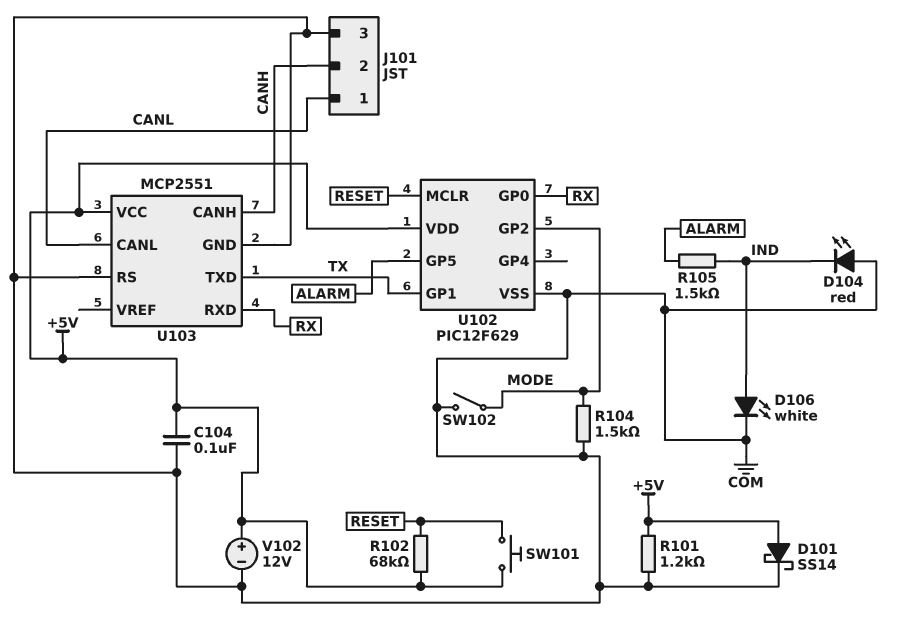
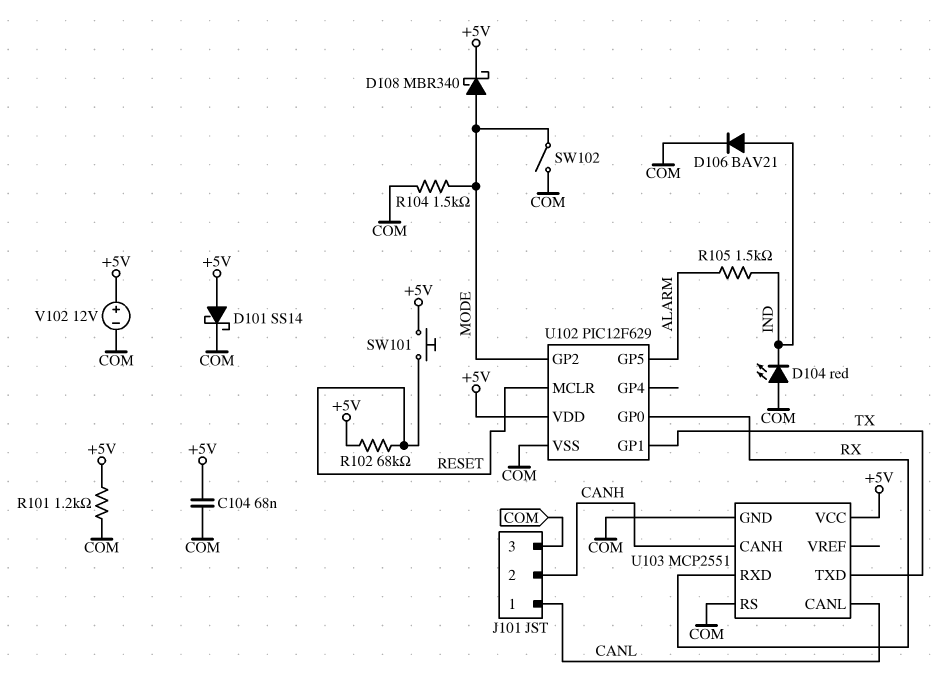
C104: 100nF (+5V, COM) -> 68nF (+5V, COM)
D106: LED white (A IND, K COM) -> diode BAV21 (A IND, K COM)
D108: none -> schottky MBR340 (A MODE, K +5V)

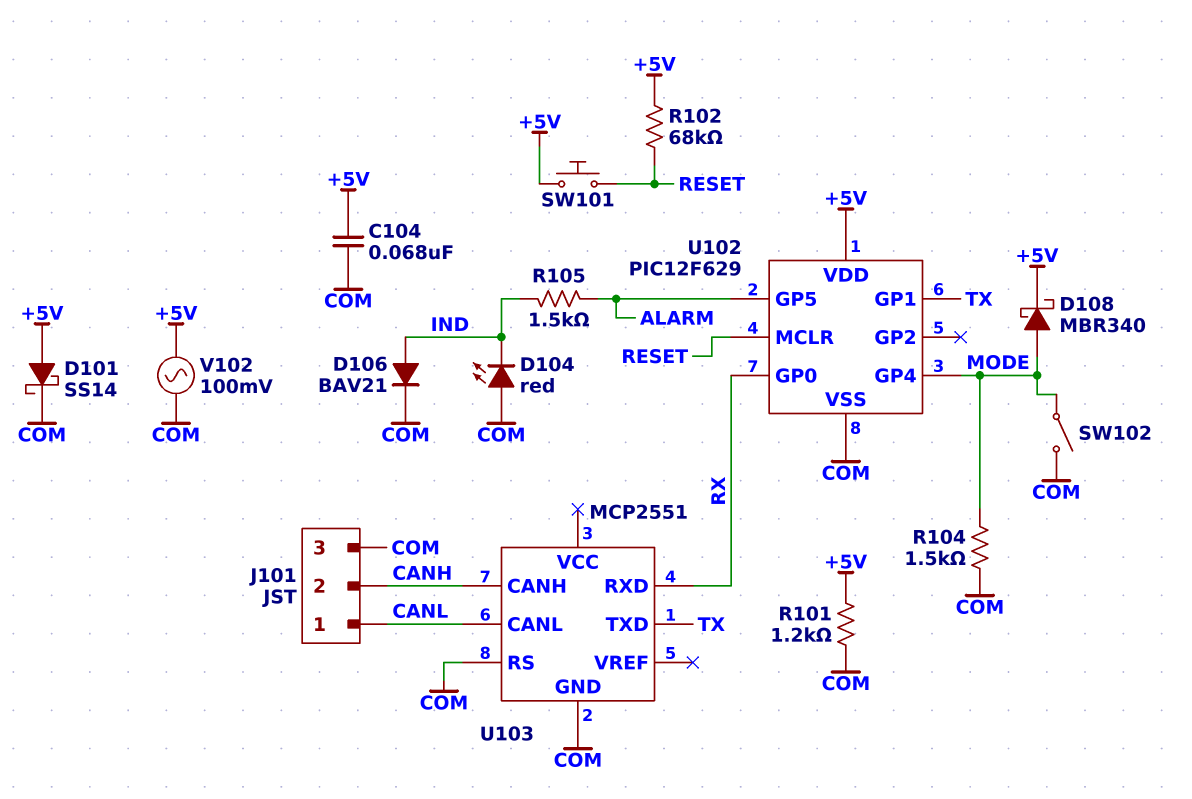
U102 pin GP2: MODE -> none
U102 pin GP4: none -> MODE
U103 pin VCC: +5V -> none
V102: 12V (plus +5V, minus COM) -> AC 100mV (+5V, COM)

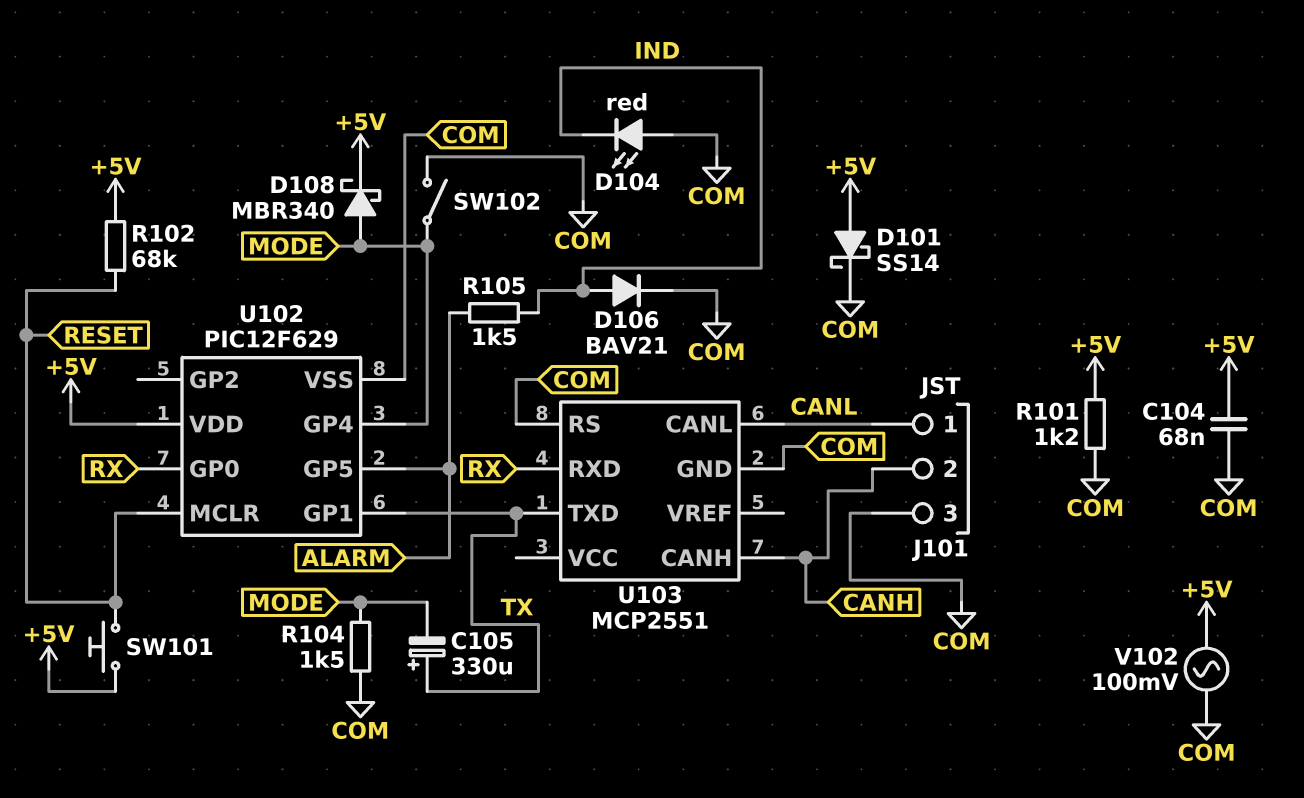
C105: none -> 330uF (plus TX, minus MODE)

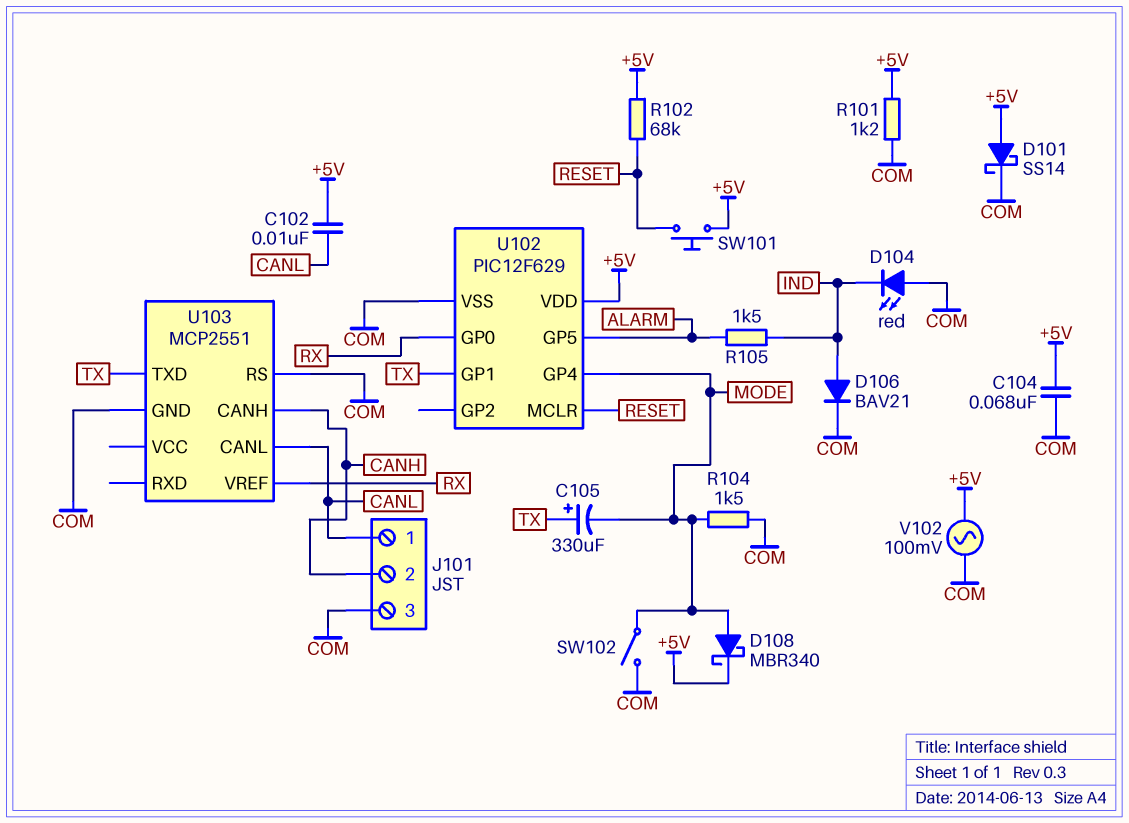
C102: none -> 10nF (+5V, CANL)
U103 pin RXD: RX -> none
U103 pin VREF: none -> RX

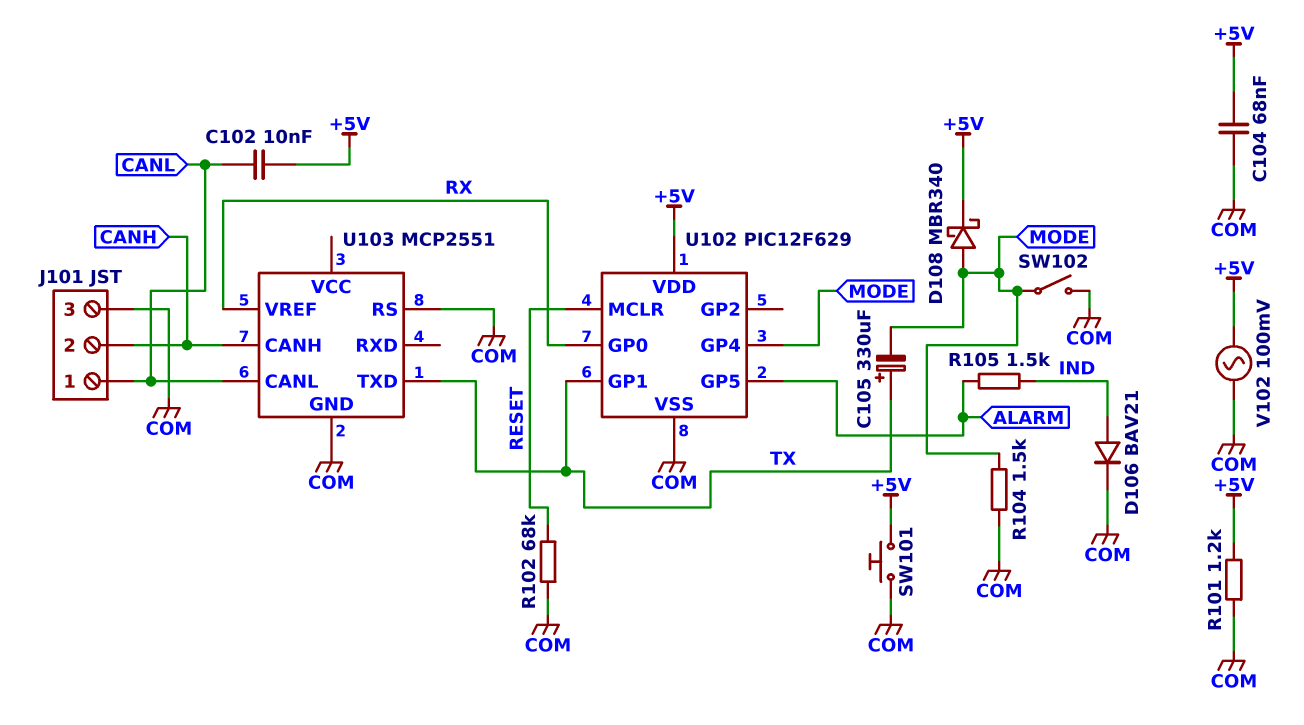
D101: schottky SS14 (A +5V, K COM) -> none
D104: LED red (A COM, K IND) -> none
R102: 68k (+5V, RESET) -> 68k (COM, RESET)
SW101: button (+5V, RESET) -> button (+5V, COM)

